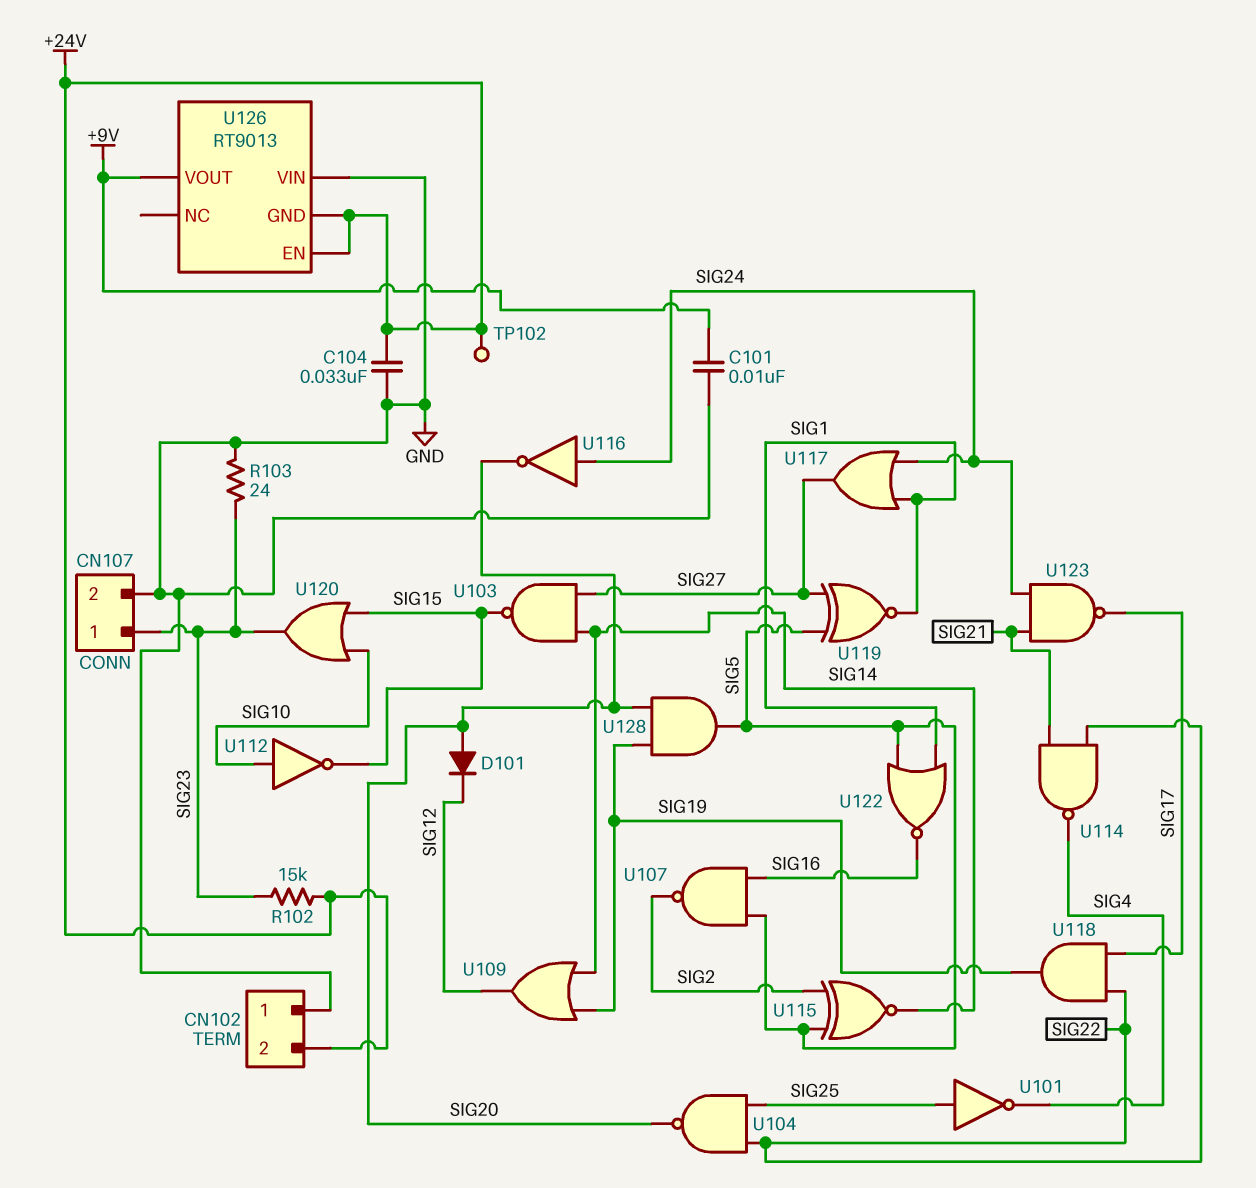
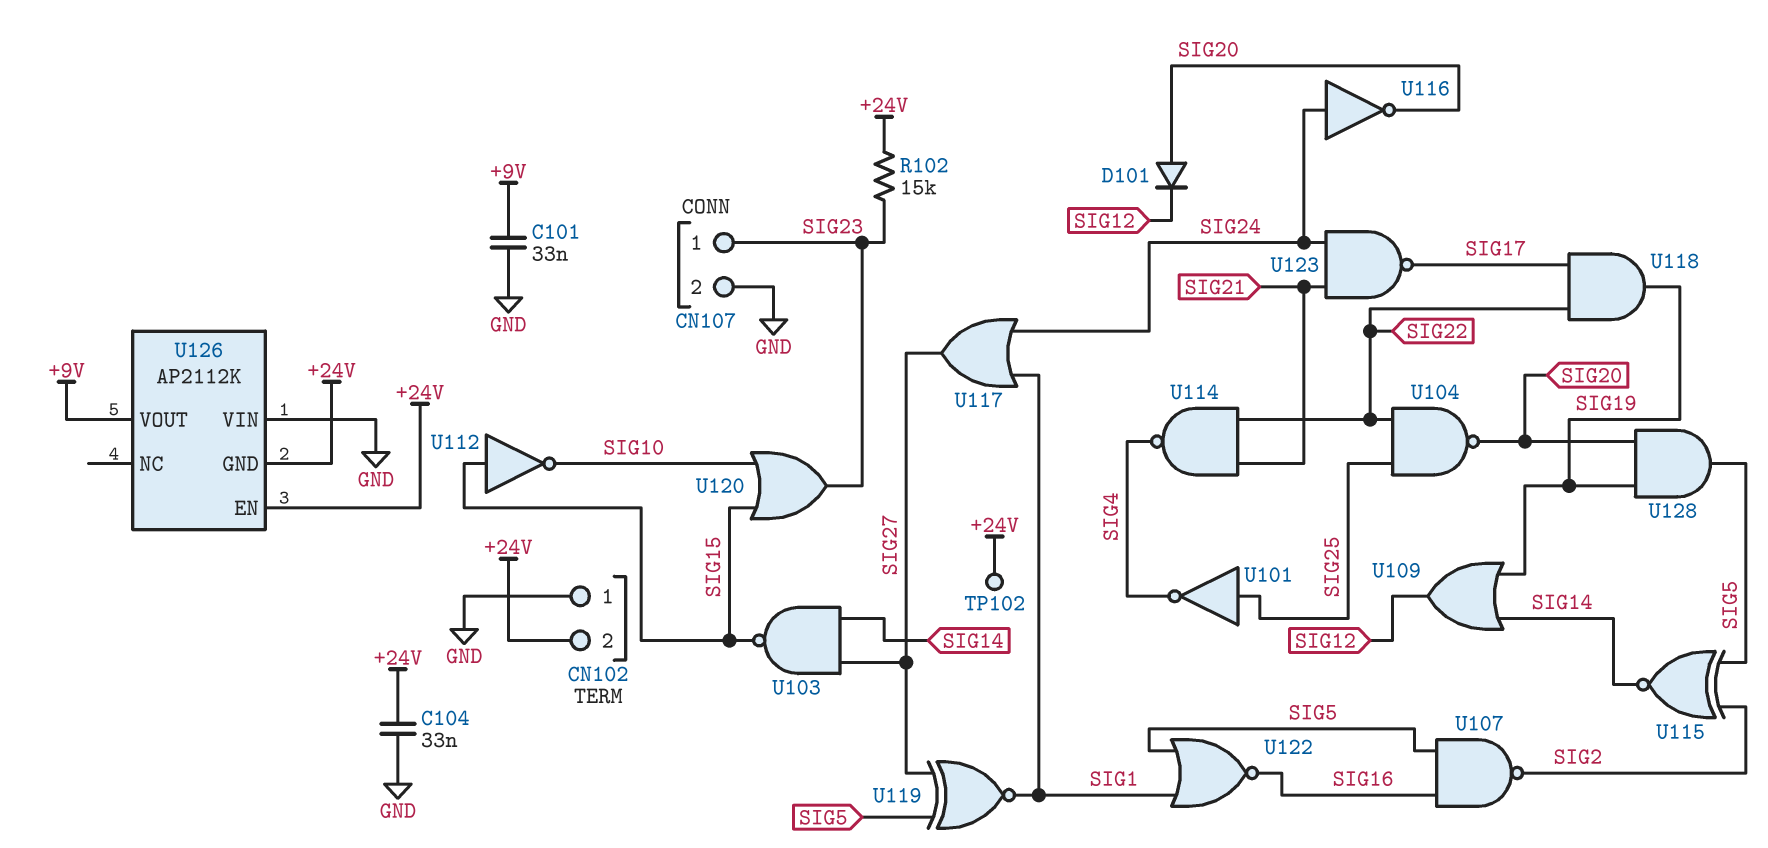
C101: 10nF (+9V, GND) -> 33nF (+9V, GND)
R103: 24 (GND, SIG23) -> none
U112: NOT (in SIG10, out SIG15) -> NOT (in SIG15, out SIG10)
U126: RT9013 -> AP2112K

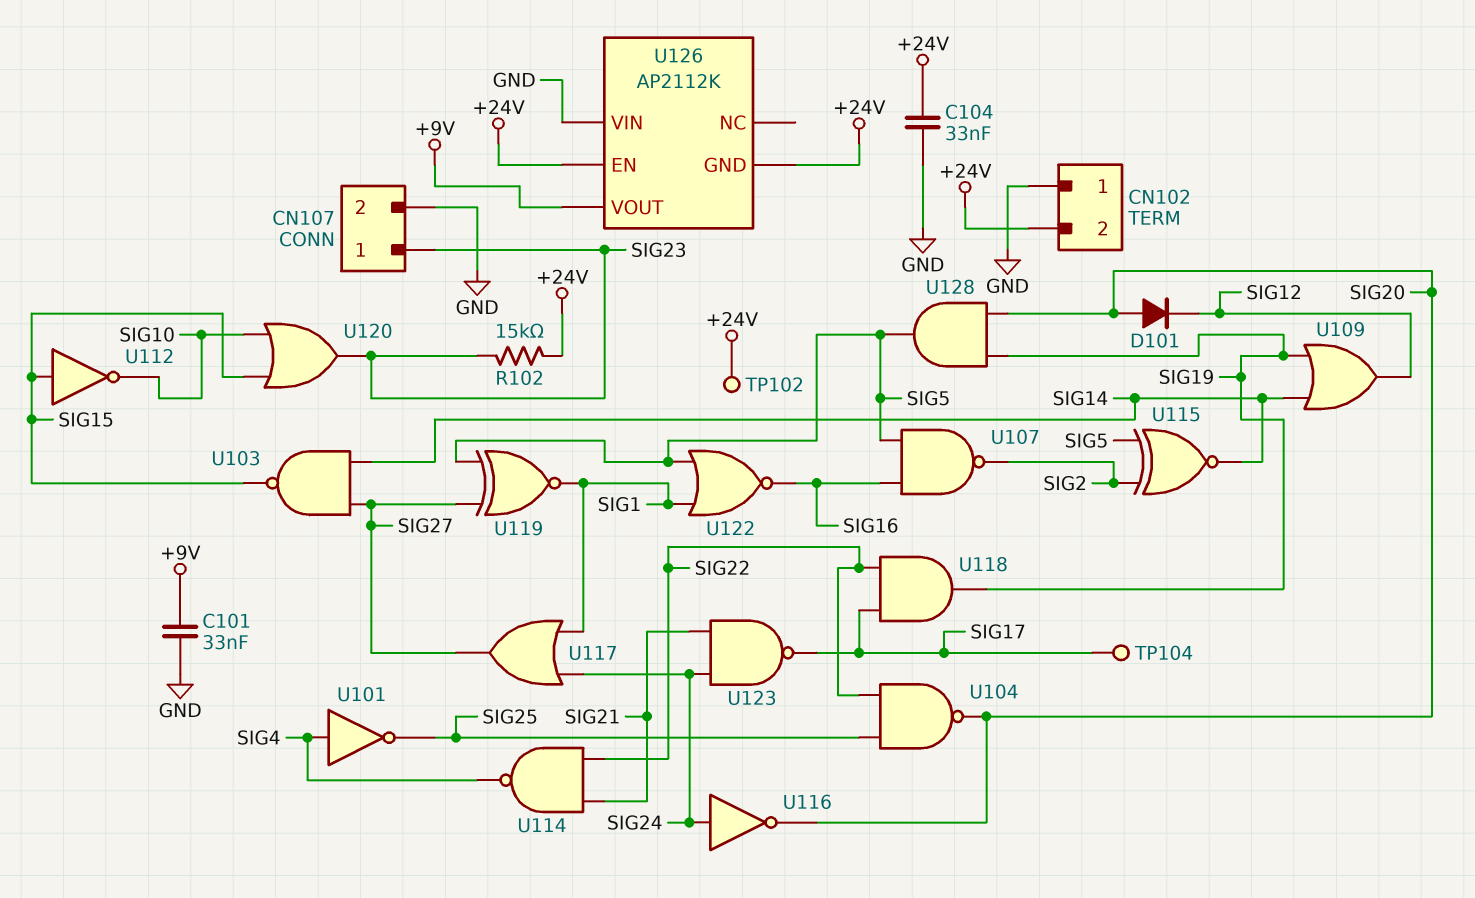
TP104: none -> test point (SIG17)
U101: NOT (in SIG25, out SIG4) -> NOT (in SIG4, out SIG25)

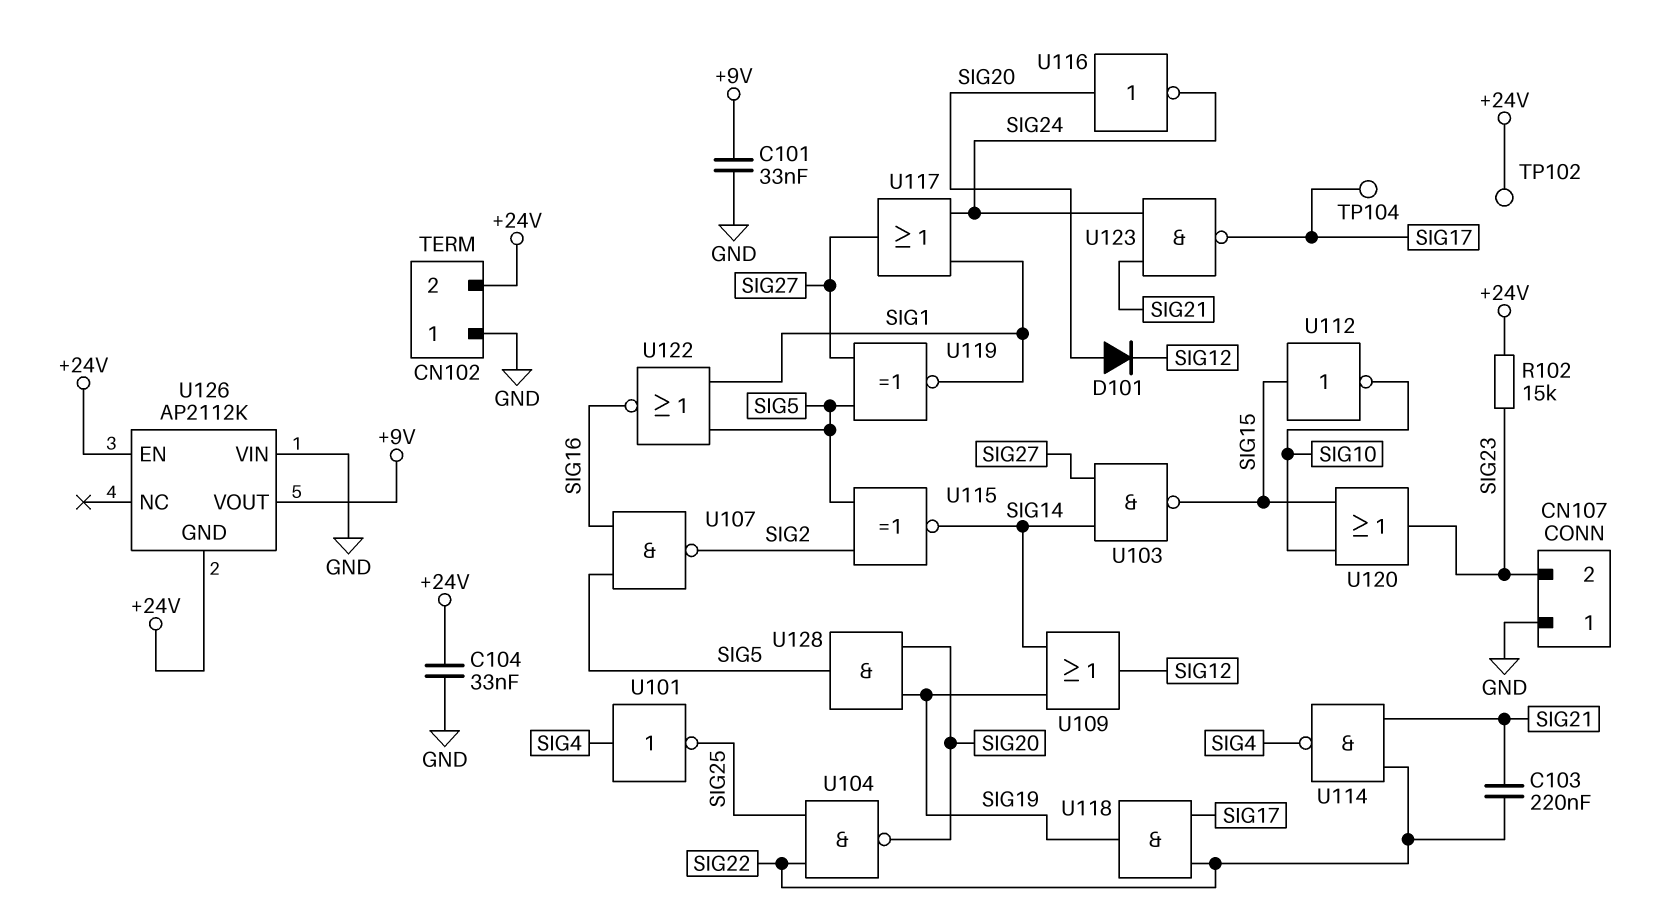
C103: none -> 220nF (SIG21, SIG22)
CN107 pin 1: SIG23 -> GND
CN107 pin 2: GND -> SIG23
U116: NOT (in SIG24, out SIG20) -> NOT (in SIG20, out SIG24)

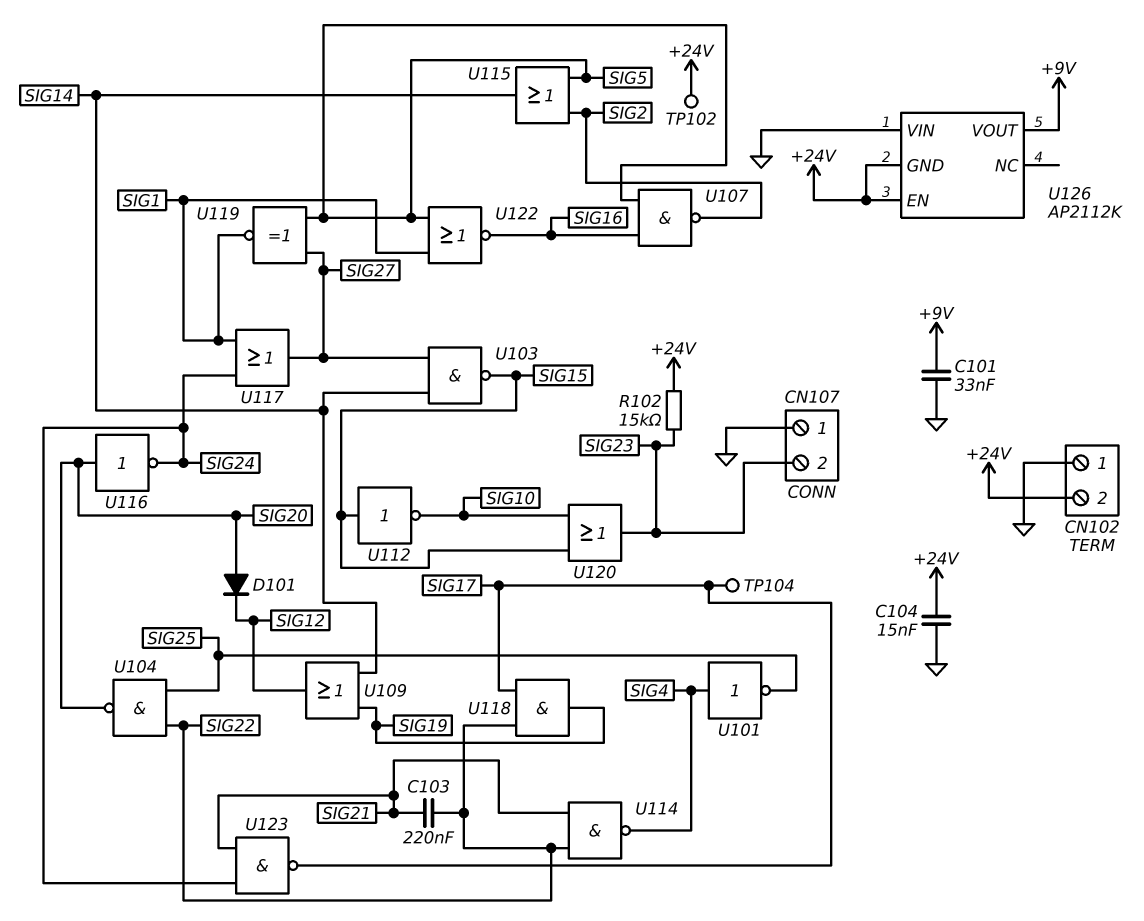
C104: 33nF (+24V, GND) -> 15nF (+24V, GND)
U115: XNOR (in SIG2, in SIG5, out SIG14) -> OR (in SIG2, in SIG5, out SIG14)
U128: AND (in SIG19, in SIG20, out SIG5) -> none

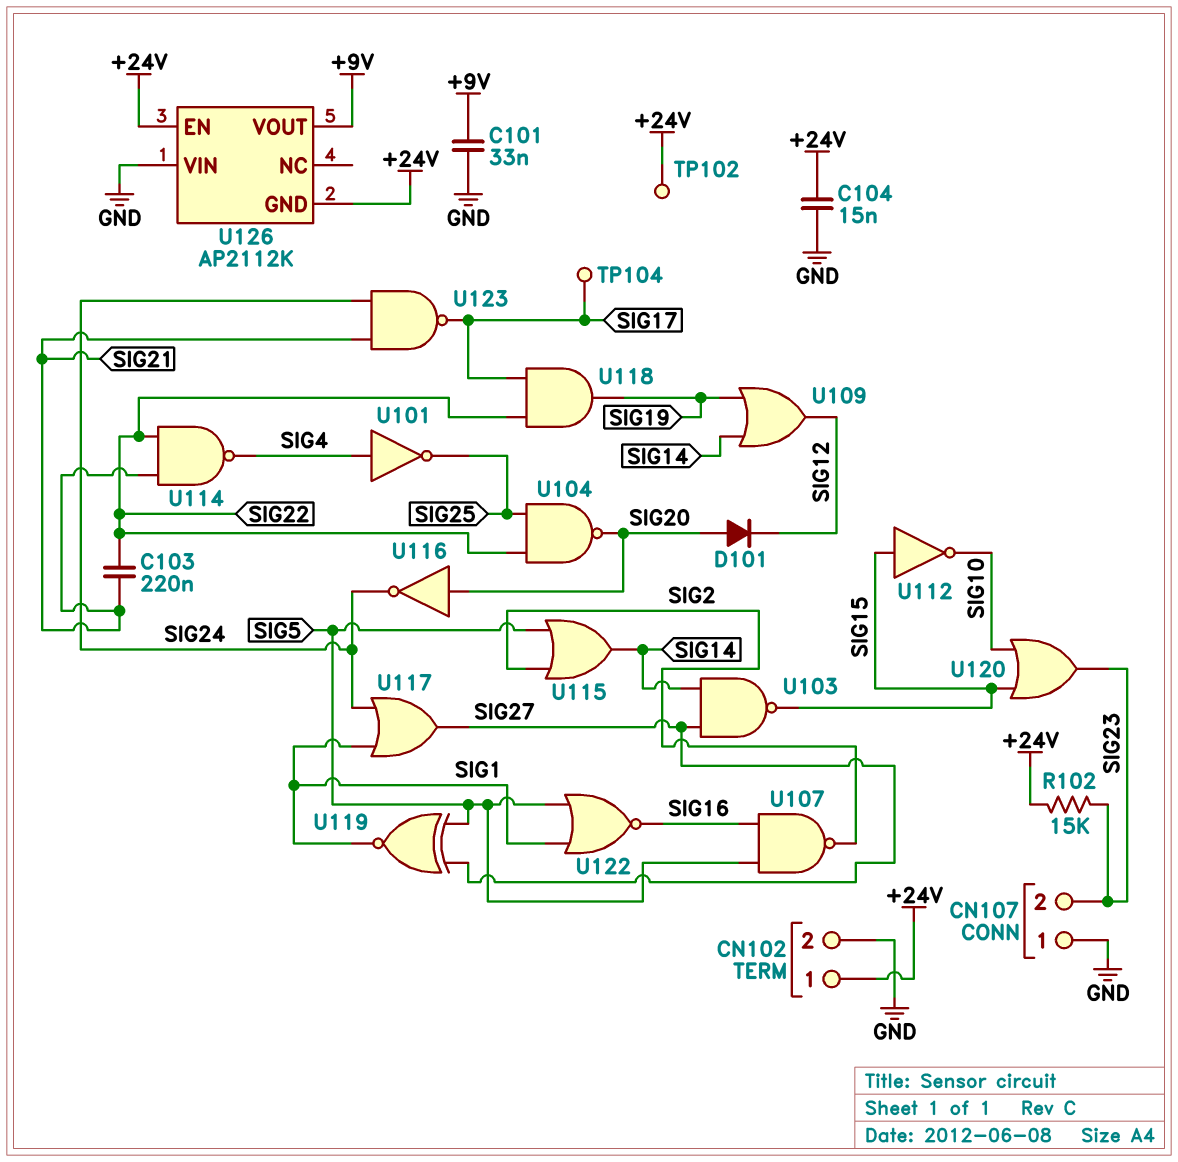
CN102 pin 1: GND -> +24V
CN102 pin 2: +24V -> GND

